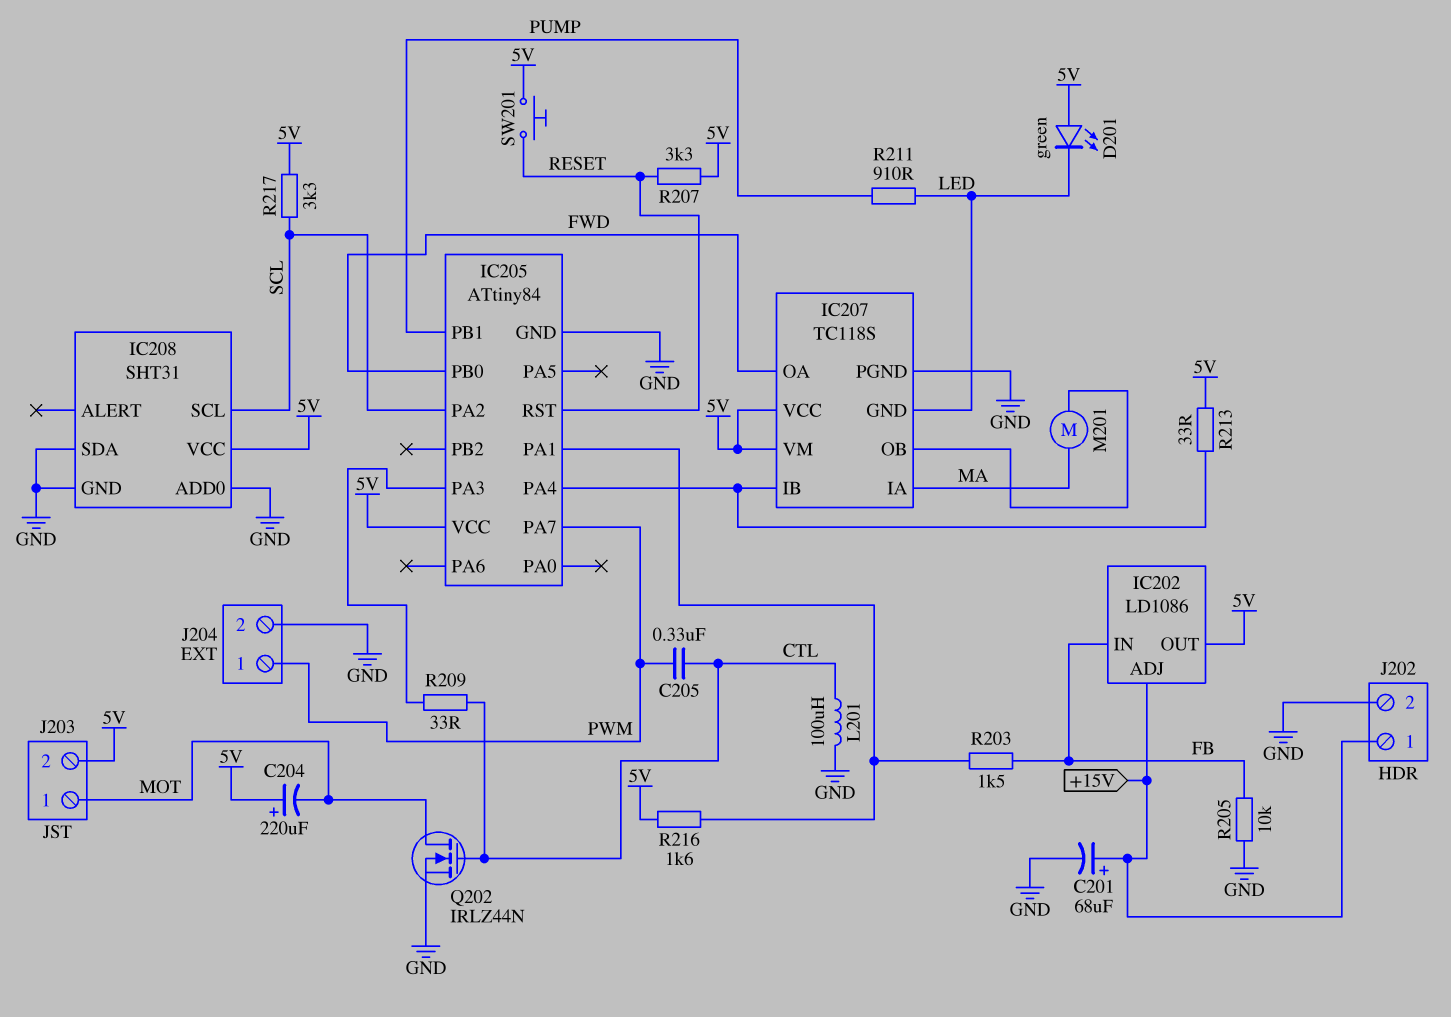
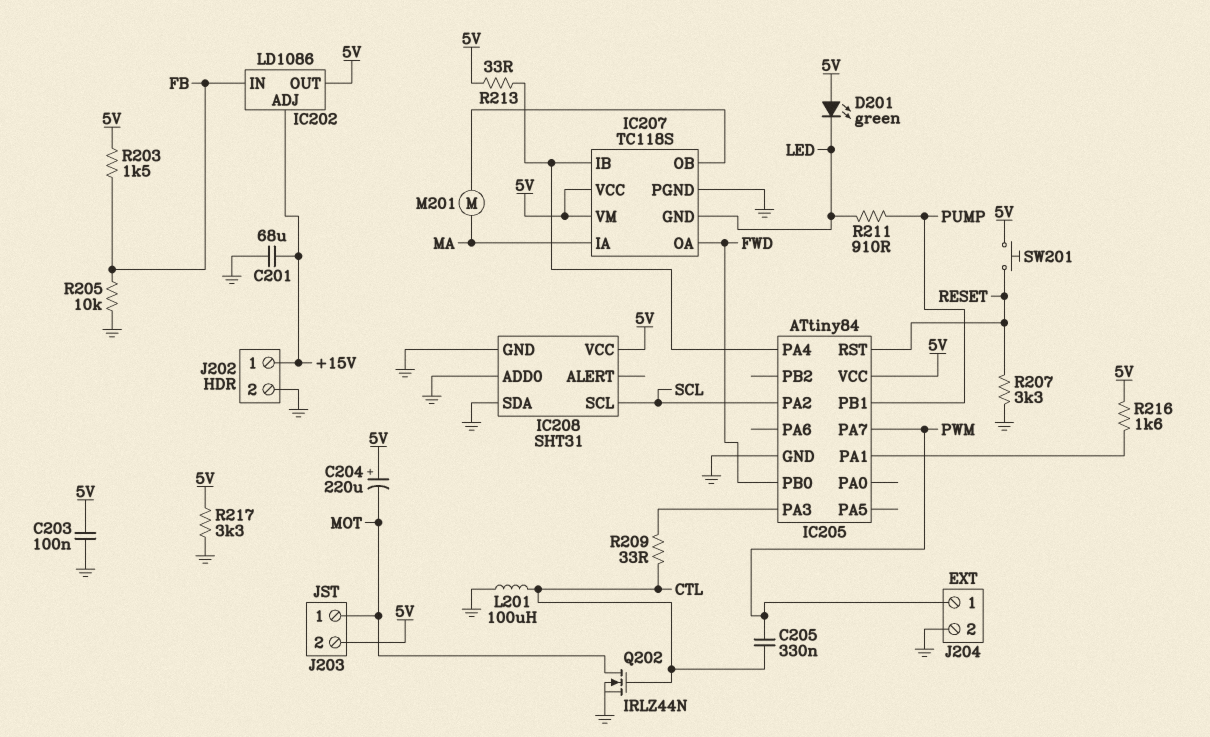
C201: 68uF (plus +15V, minus GND) -> 68uF (+15V, GND)
C203: none -> 100nF (5V, GND)
R203: 1.5k (FB, IC205/PA1) -> 1.5k (5V, FB)
R207: 3.3k (5V, RESET) -> 3.3k (GND, RESET)
R217: 3.3k (5V, SCL) -> 3.3k (5V, GND)

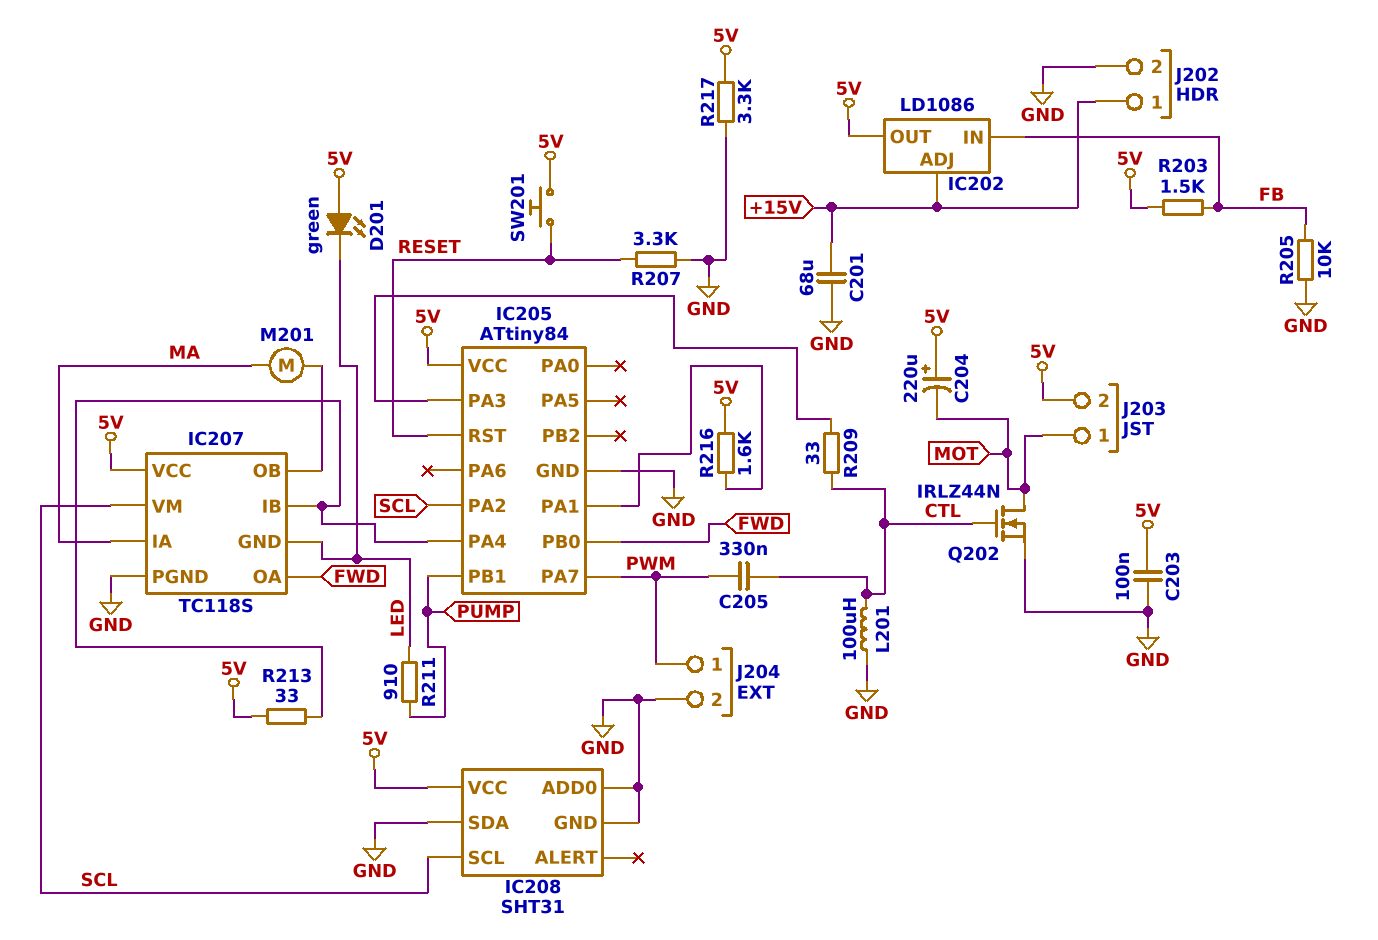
IC207 pin VM: 5V -> SCL

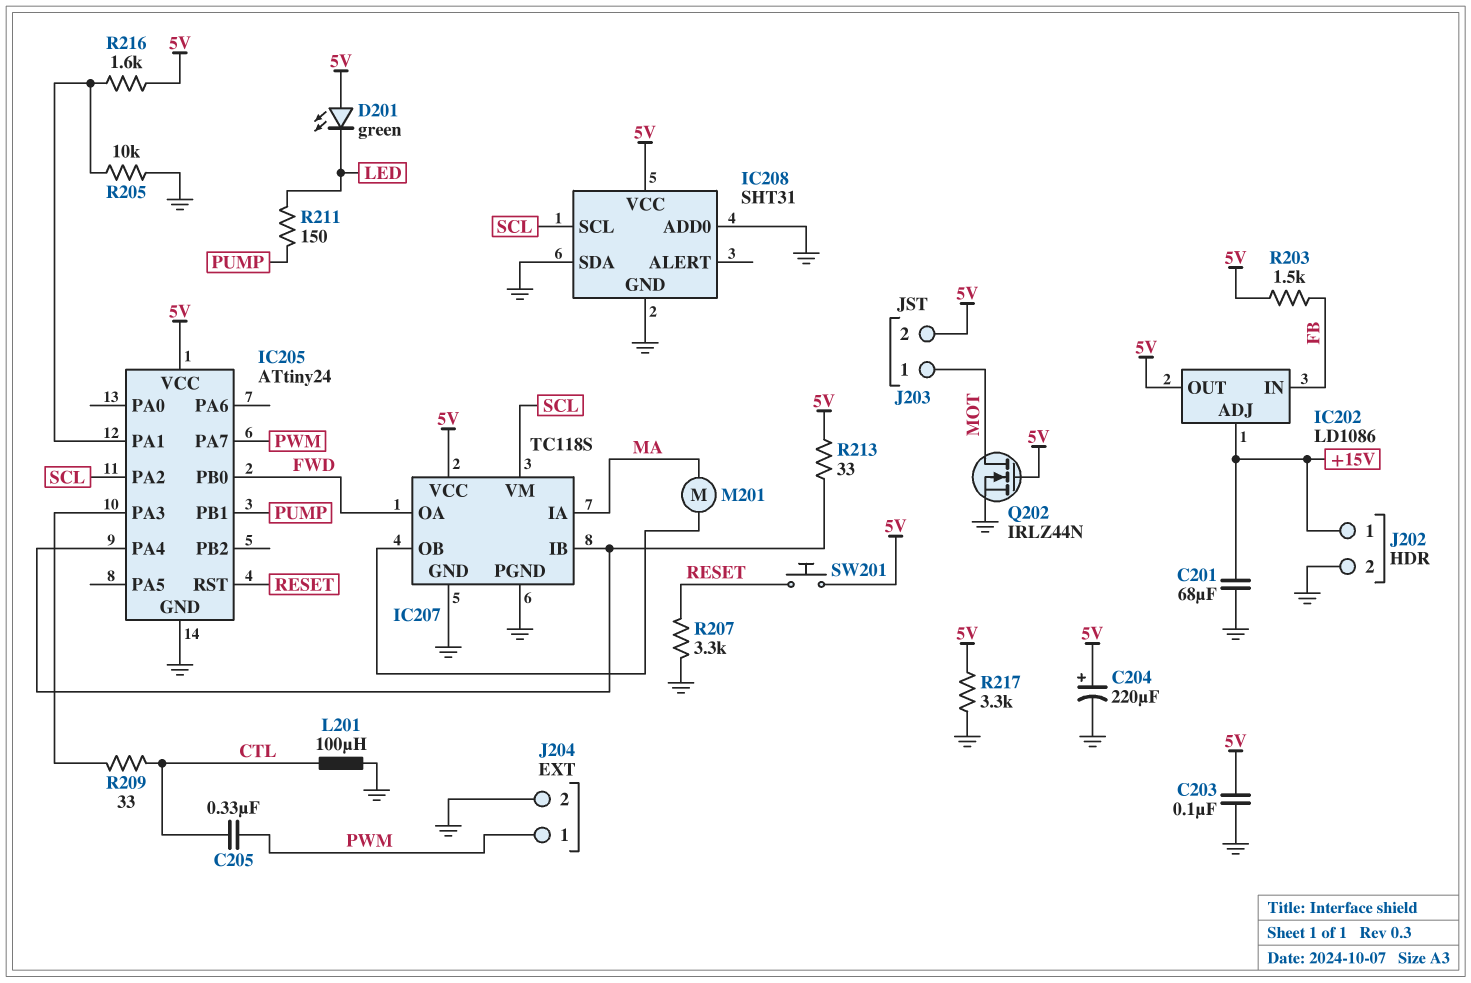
C204: 220uF (plus 5V, minus MOT) -> 220uF (plus 5V, minus GND)
IC205: ATtiny84 -> ATtiny24
IC207 pin GND: LED -> GND
Q202: NMOS IRLZ44N (G CTL, D MOT, S GND) -> NMOS IRLZ44N (G 5V, D MOT, S GND)
R205: 10k (FB, GND) -> 10k (GND, IC205/PA1)
R211: 910 (LED, PUMP) -> 150 (LED, PUMP)

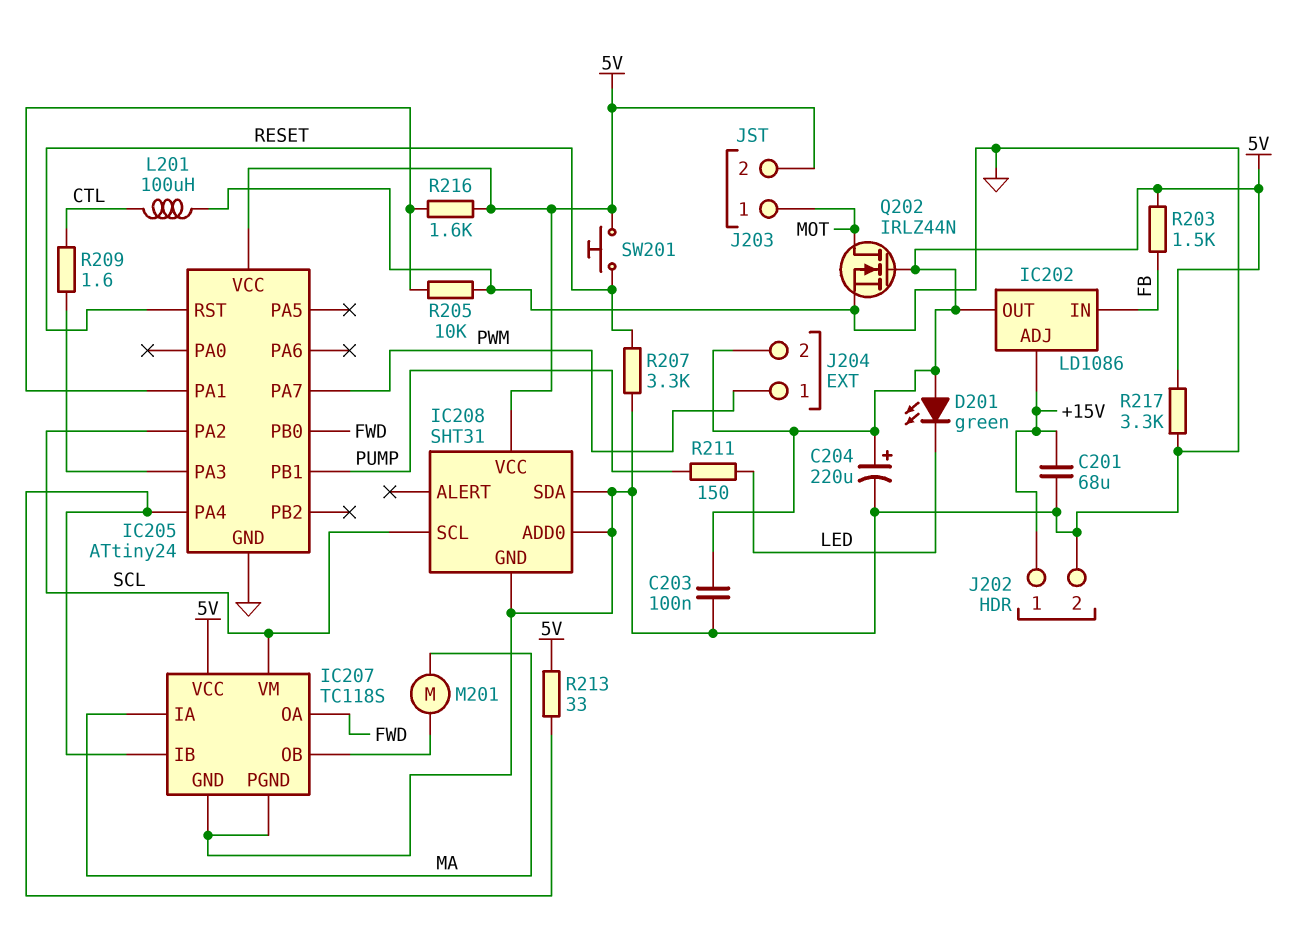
C205: 330nF (CTL, PWM) -> none
J204 pin 2: GND -> 5V
R209: 33 (CTL, IC205/PA3) -> 1.6 (CTL, IC205/PA3)

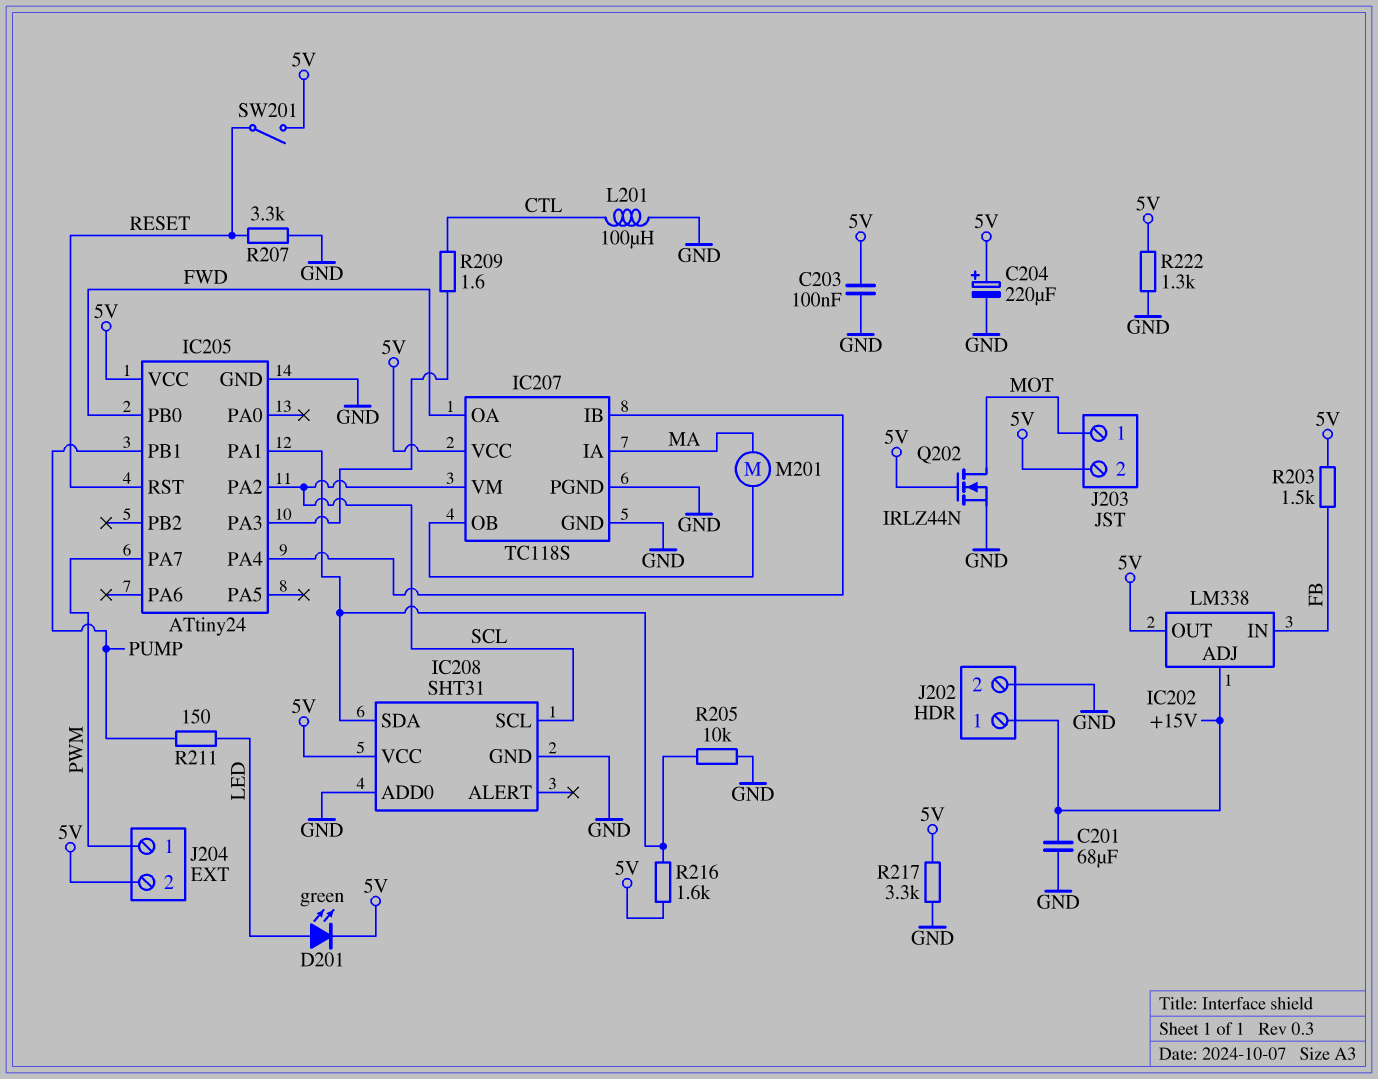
D201: LED green (A 5V, K LED) -> LED green (A LED, K 5V)
IC202: LD1086 -> LM338
IC208 pin SDA: GND -> IC205/PA1
R213: 33 (5V, IC205/PA4) -> none
R222: none -> 1.3k (5V, GND)
SW201: button (5V, RESET) -> switch (5V, RESET)

